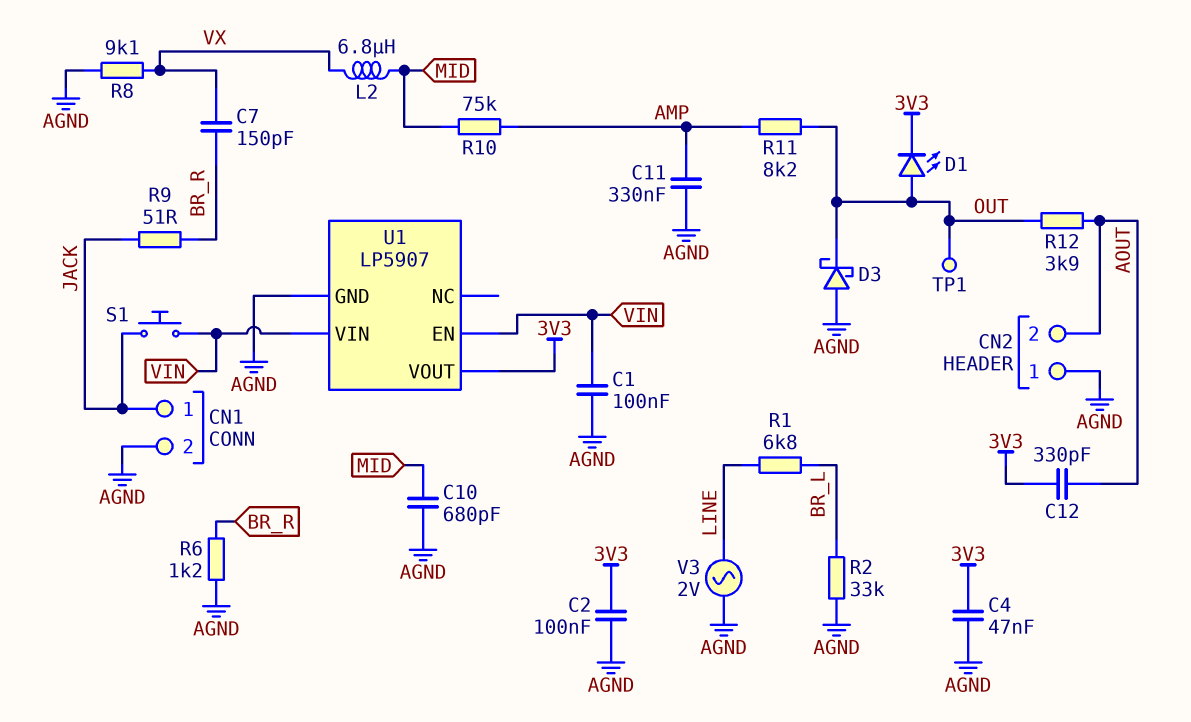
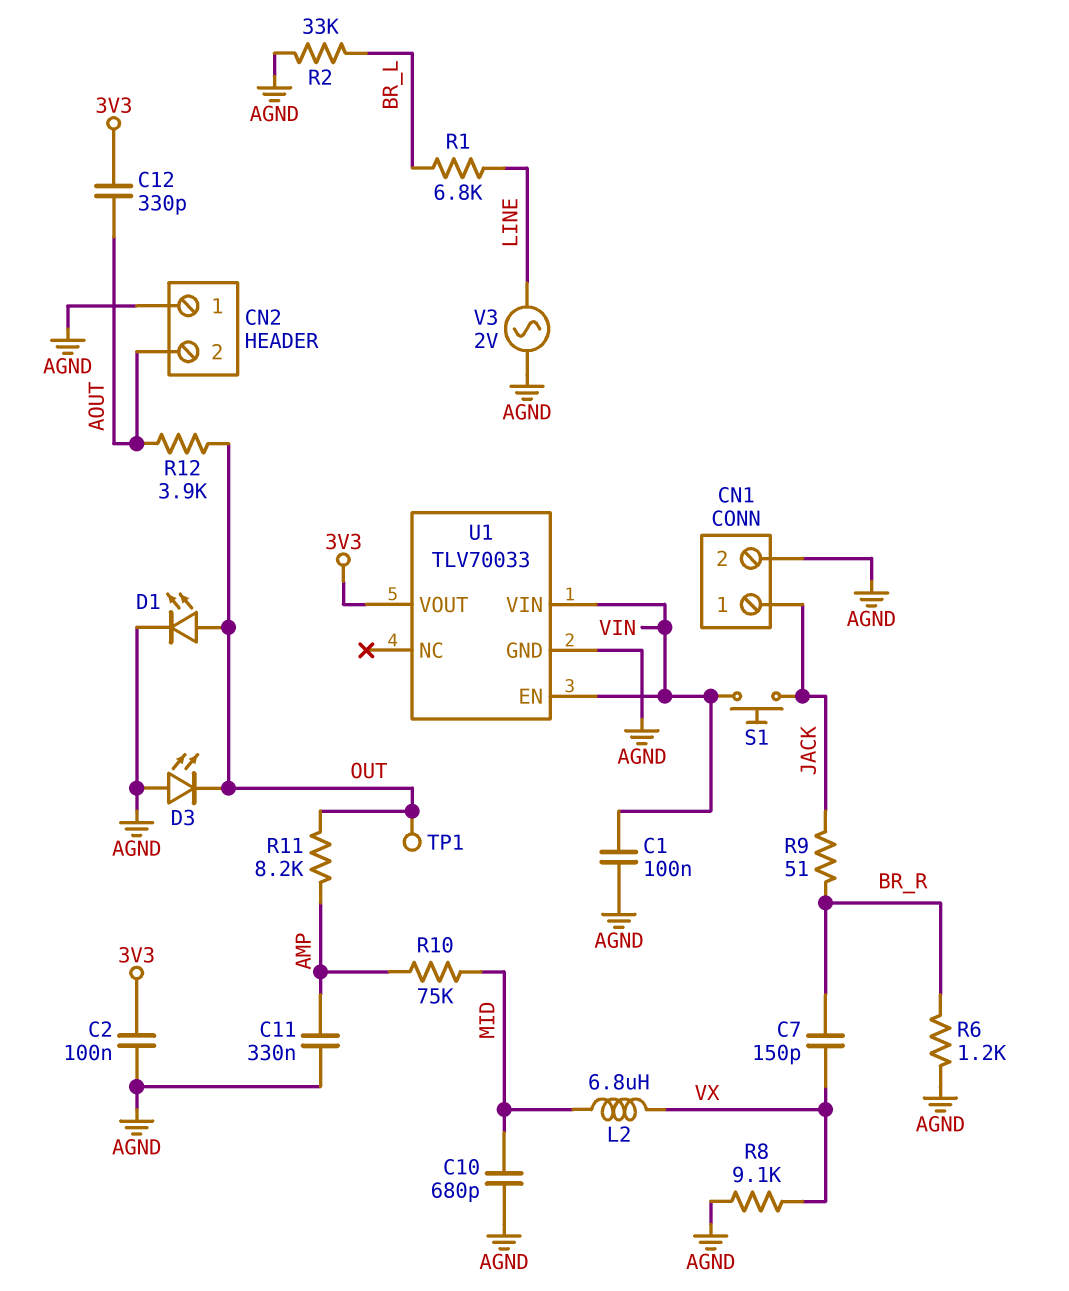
C4: 47nF (3V3, AGND) -> none
D1: LED (A OUT, K 3V3) -> LED (A OUT, K AGND)
D3: schottky (A AGND, K OUT) -> LED (A AGND, K OUT)
U1: LP5907 -> TLV70033

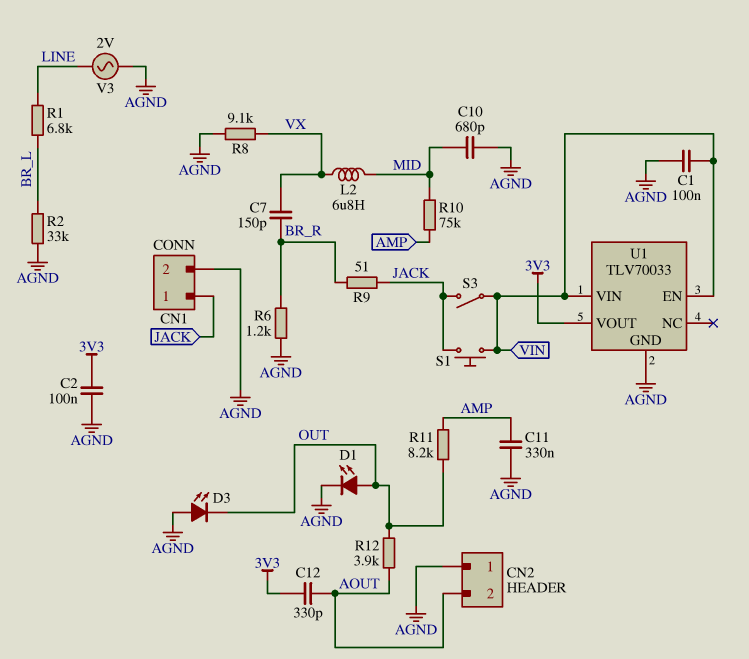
S3: none -> switch (JACK, VIN)
TP1: test point (OUT) -> none

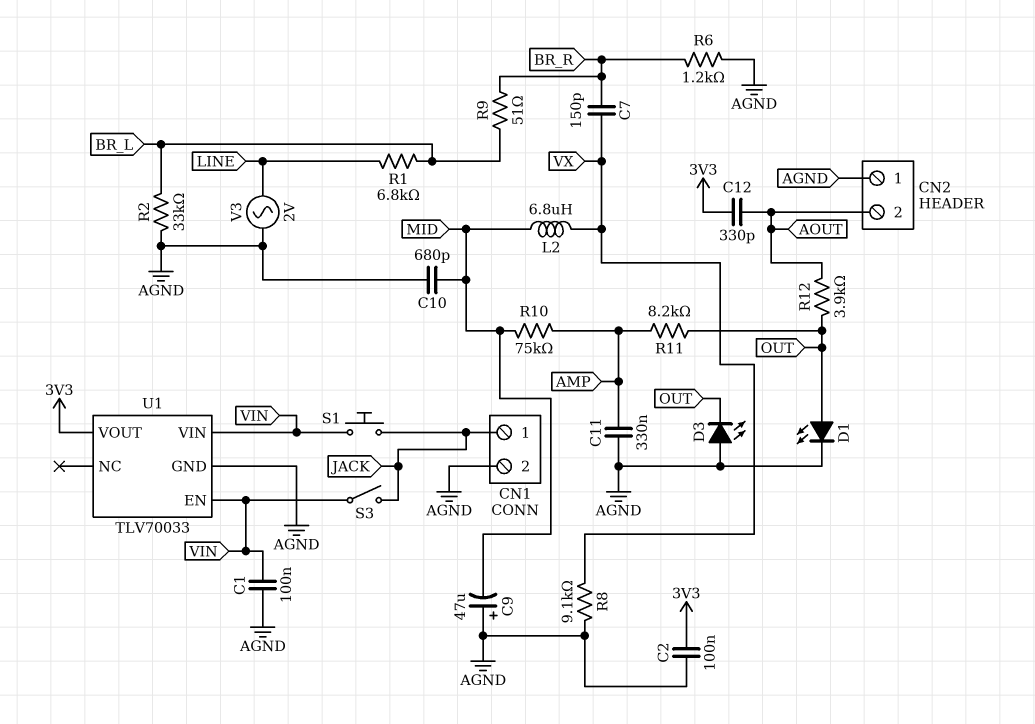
C9: none -> 47uF (plus AGND, minus MID)
R9: 51 (BR_R, JACK) -> 51 (BR_L, BR_R)

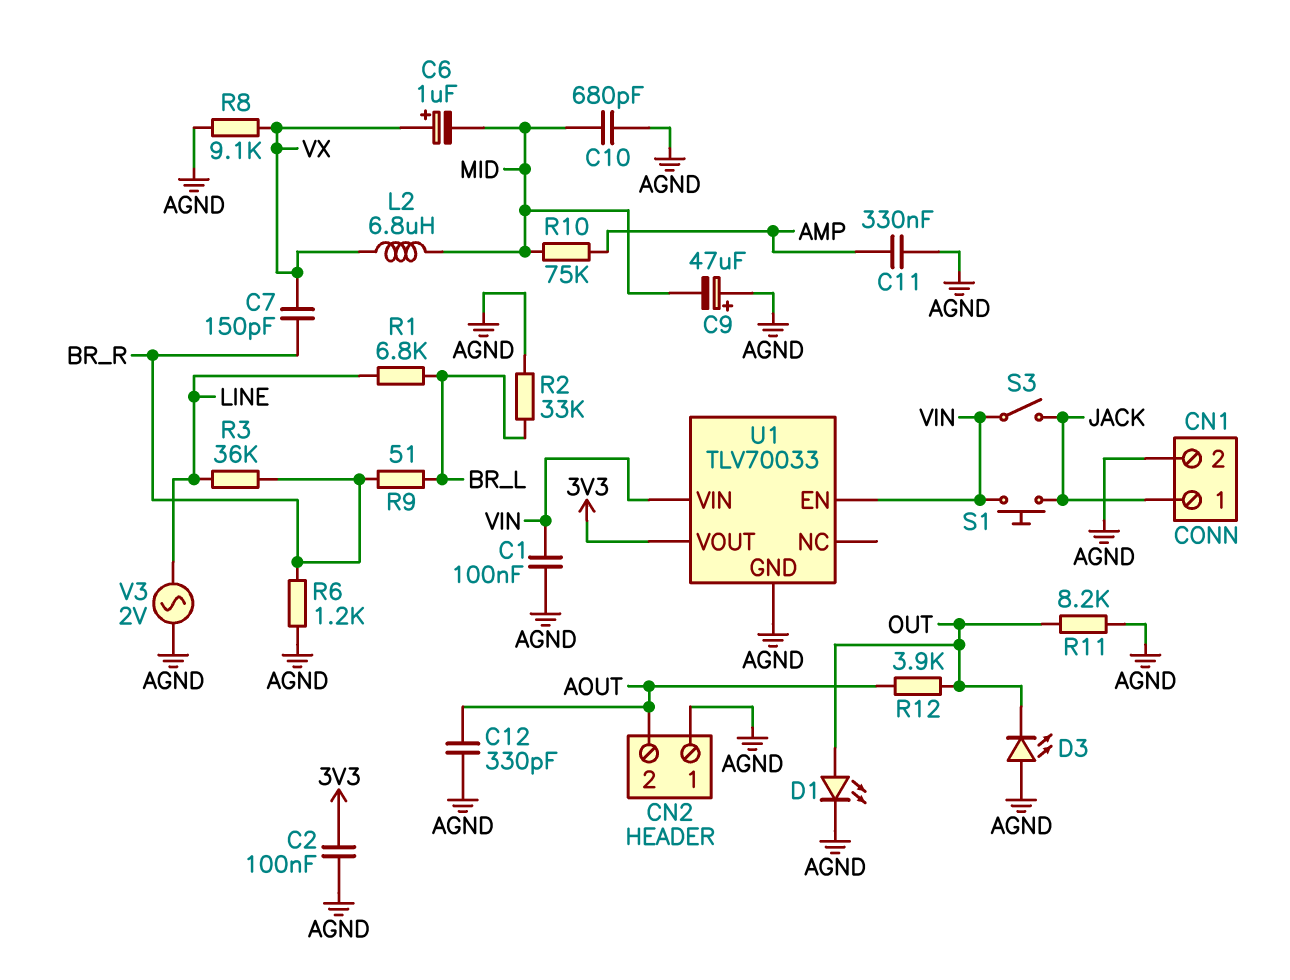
C6: none -> 1uF (plus VX, minus MID)
C12: 330pF (3V3, AOUT) -> 330pF (AGND, AOUT)
R3: none -> 36k (BR_R, LINE)
R11: 8.2k (AMP, OUT) -> 8.2k (AGND, OUT)

